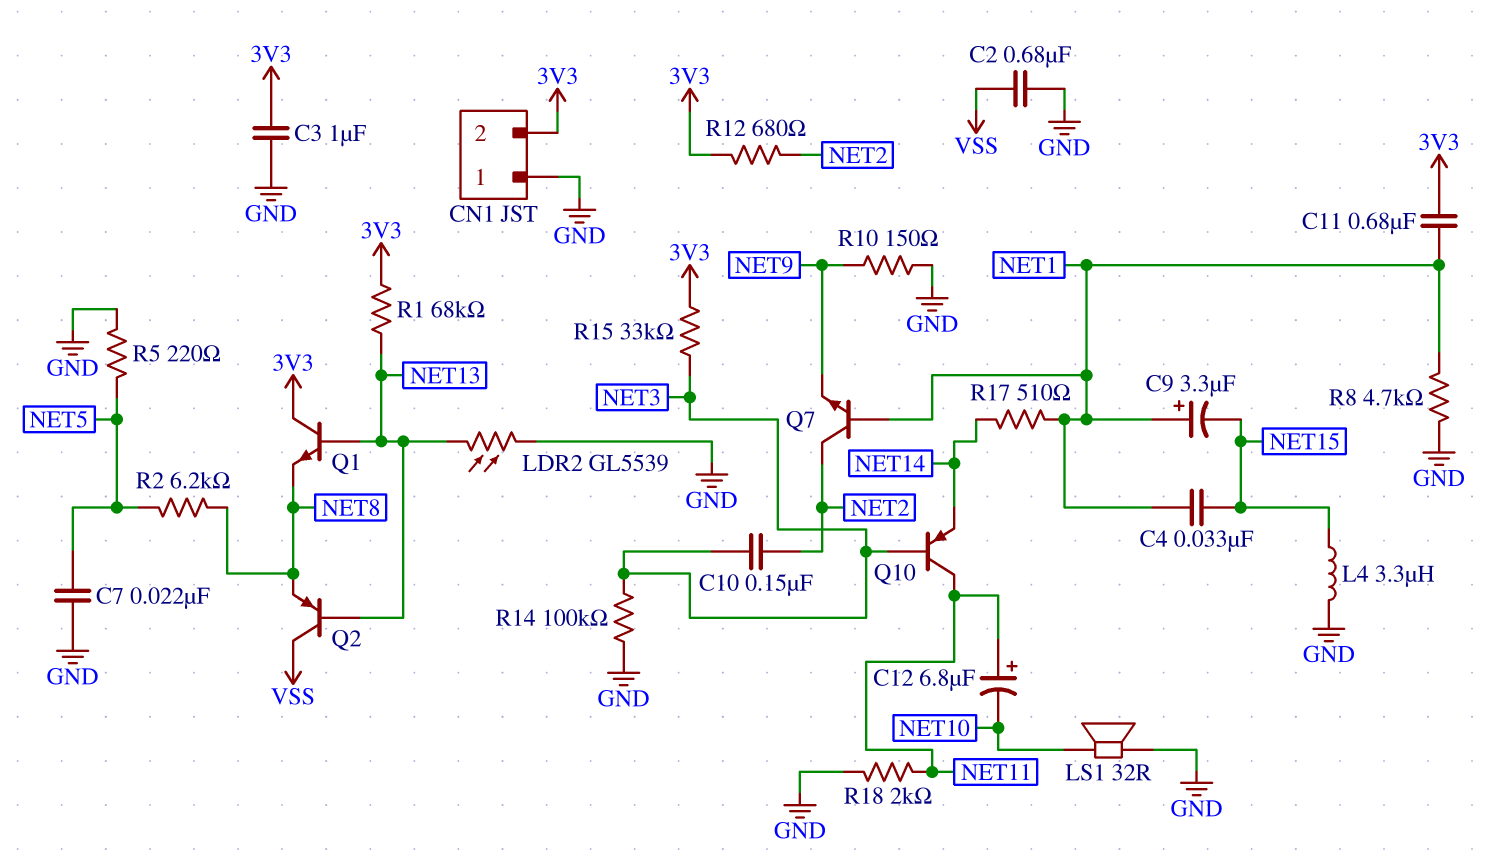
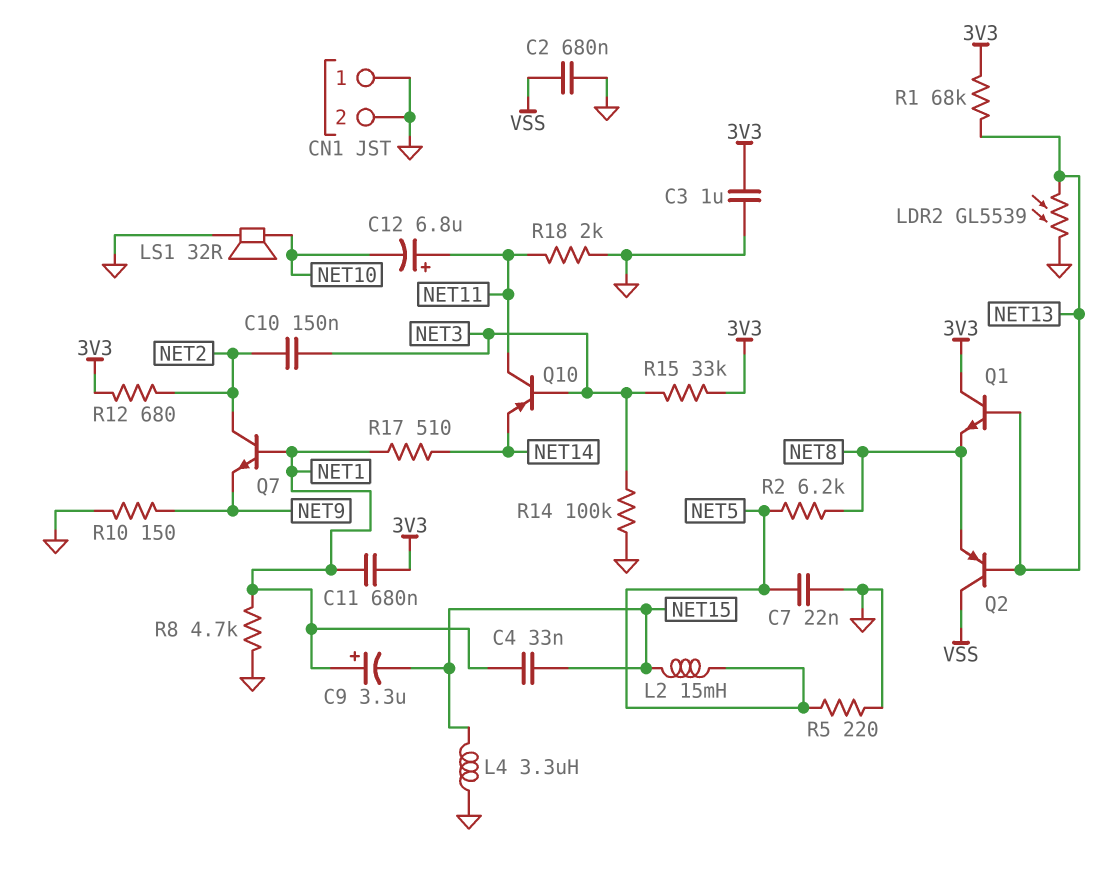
CN1 pin 2: 3V3 -> GND
L2: none -> 15mH (NET5, NET15)

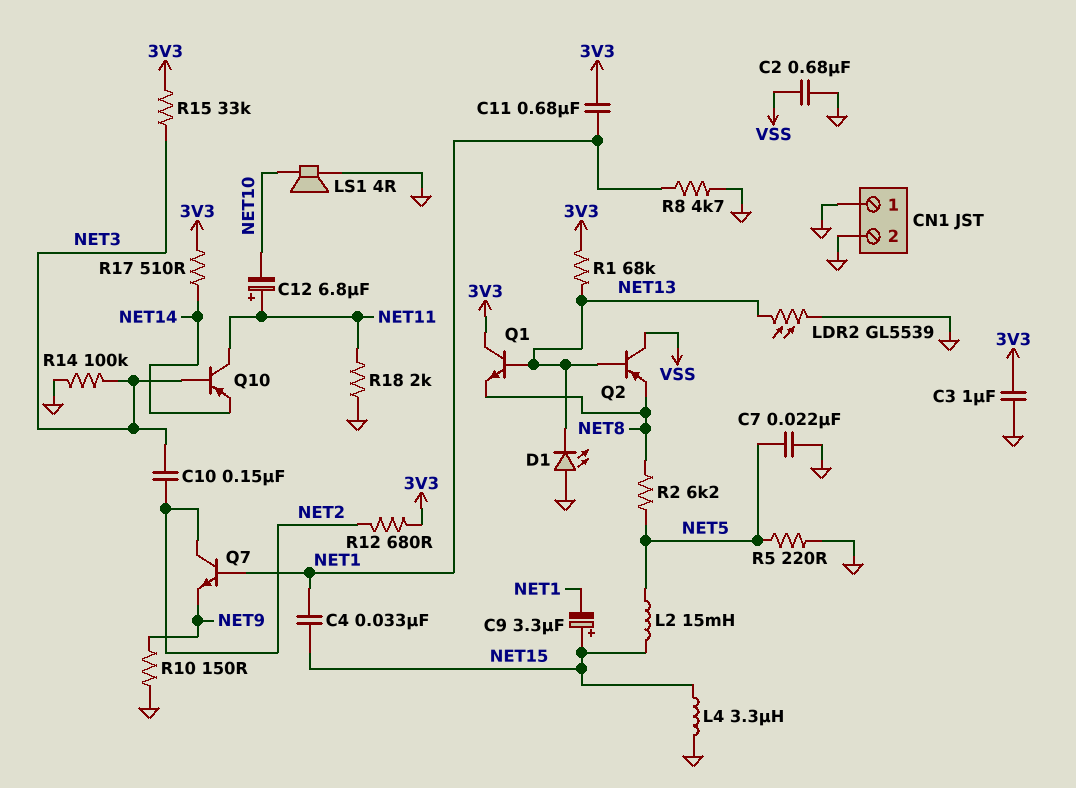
C9: 3.3uF (plus NET1, minus NET15) -> 3.3uF (plus NET15, minus NET1)
D1: none -> LED (A GND, K NET13)
LS1: speaker 32R (GND, NET10) -> speaker 4R (GND, NET10)
R17: 510 (NET1, NET14) -> 510 (3V3, NET14)

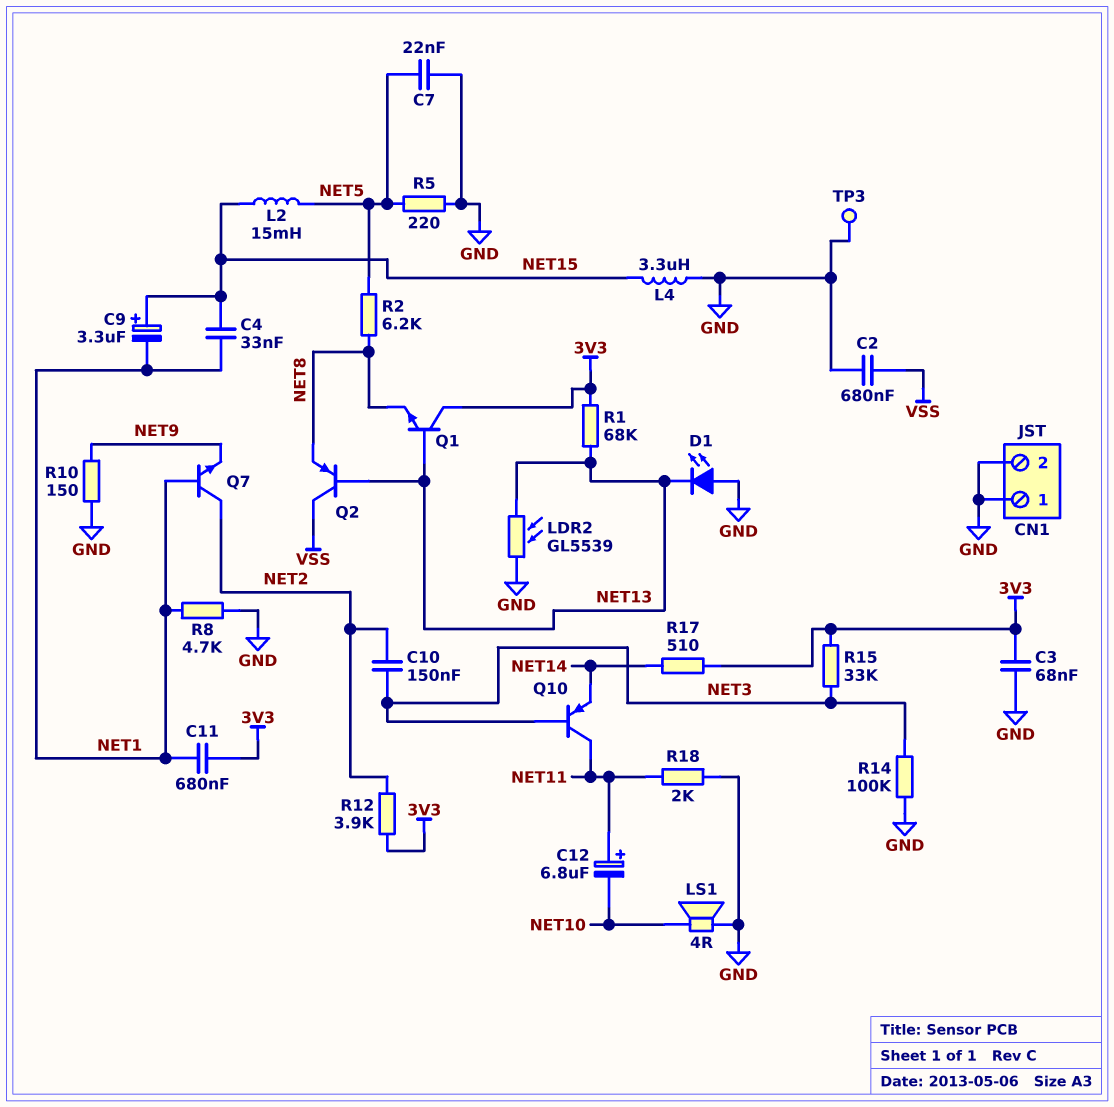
C3: 1uF (3V3, GND) -> 68nF (3V3, GND)
R12: 680 (3V3, NET2) -> 3.9k (3V3, NET2)
TP3: none -> test point (GND)

